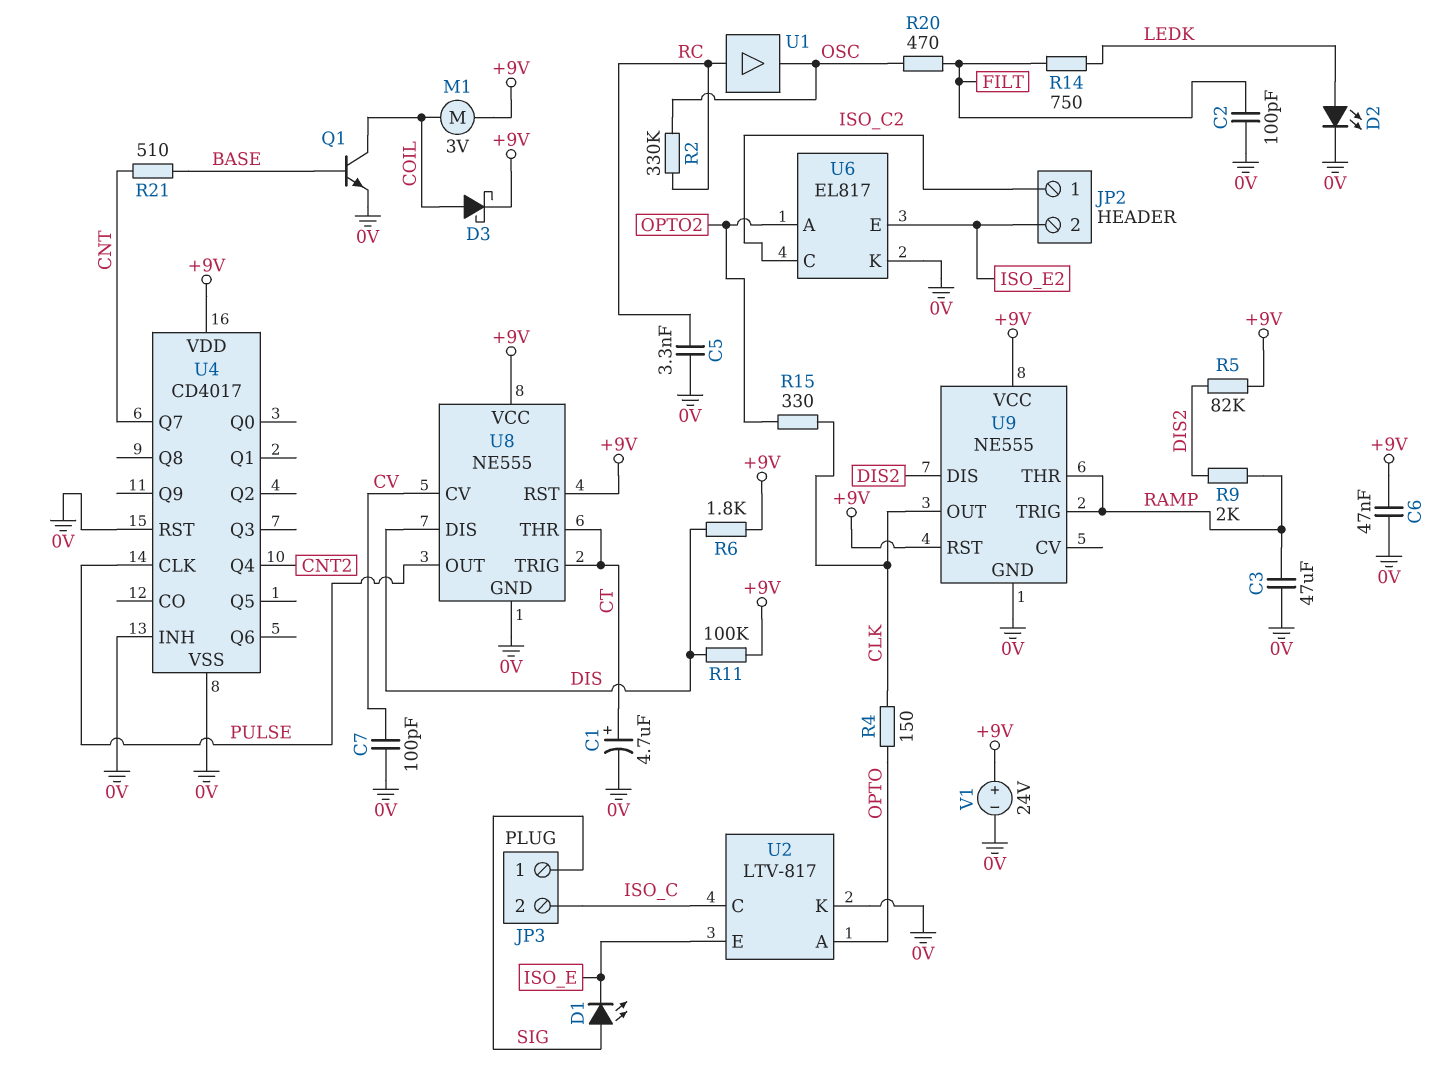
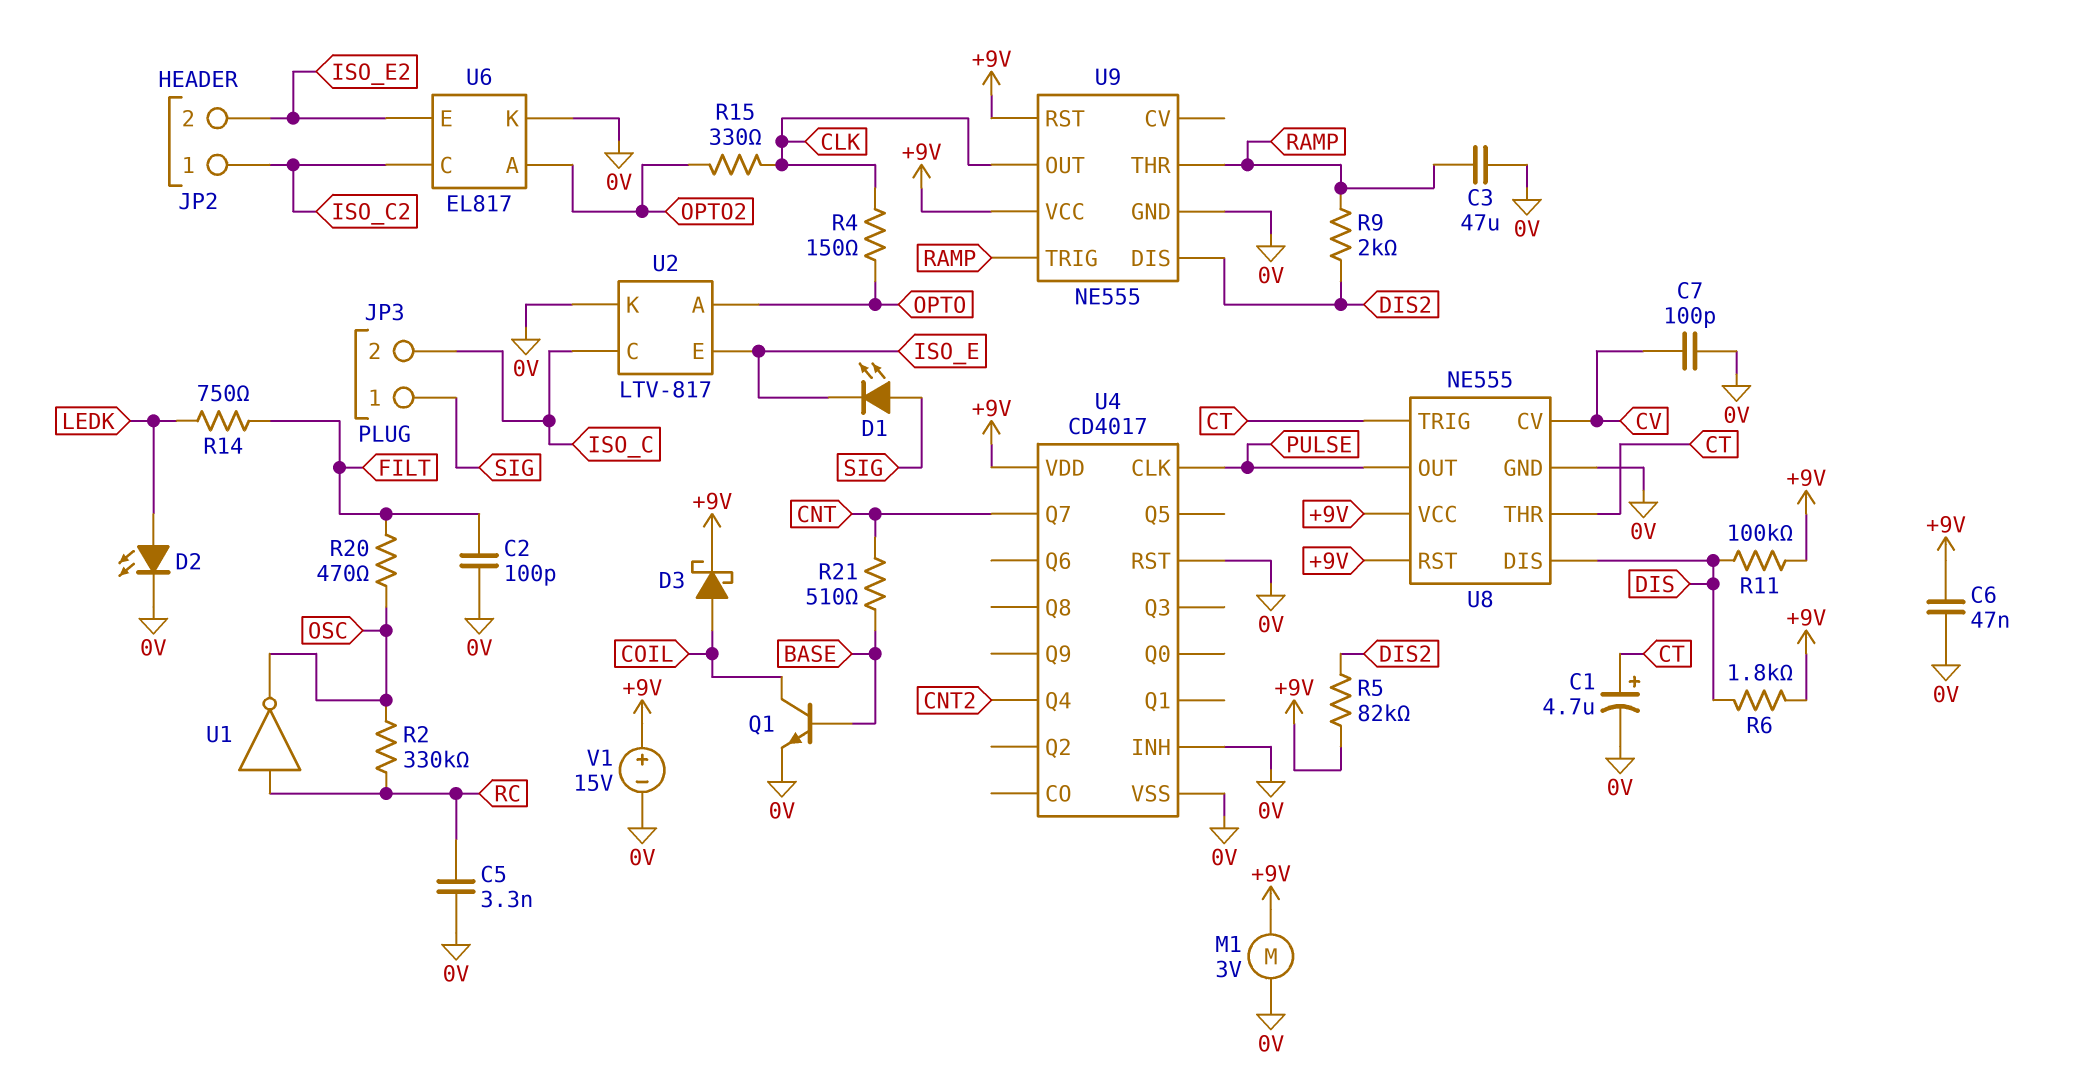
M1: motor 3V (+9V, COIL) -> motor 3V (+9V, 0V)
U1: buffer (in RC, out OSC) -> NOT (in RC, out OSC)
V1: 24V (plus +9V, minus 0V) -> 15V (plus +9V, minus 0V)

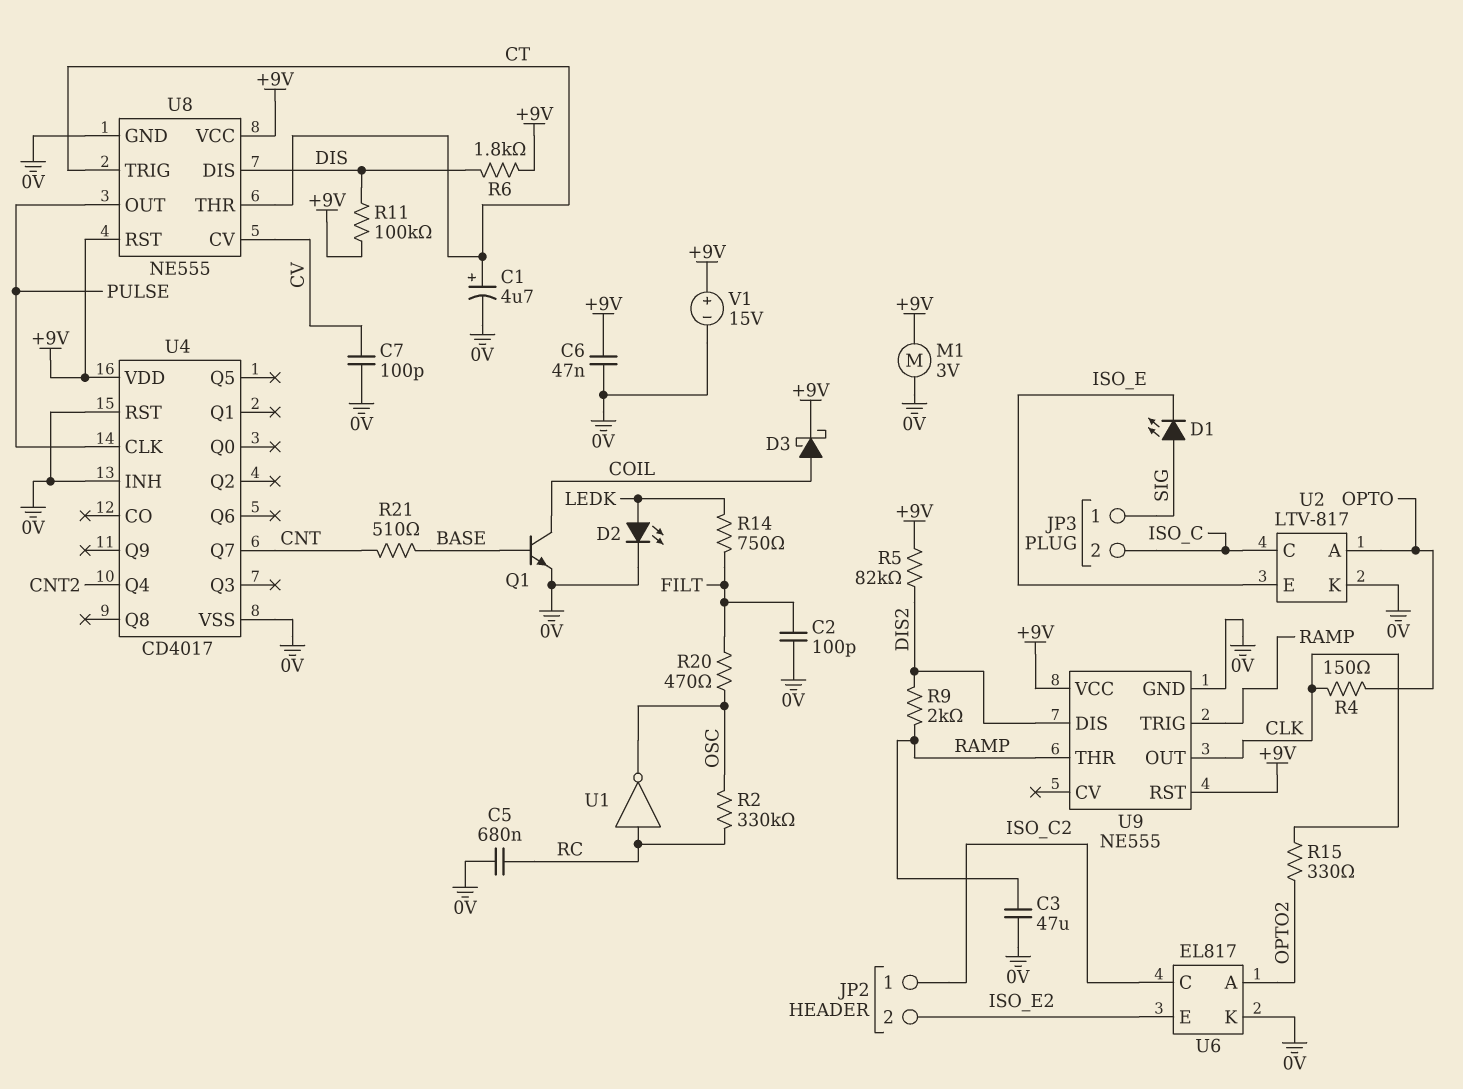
C5: 3.3nF (0V, RC) -> 680nF (0V, RC)

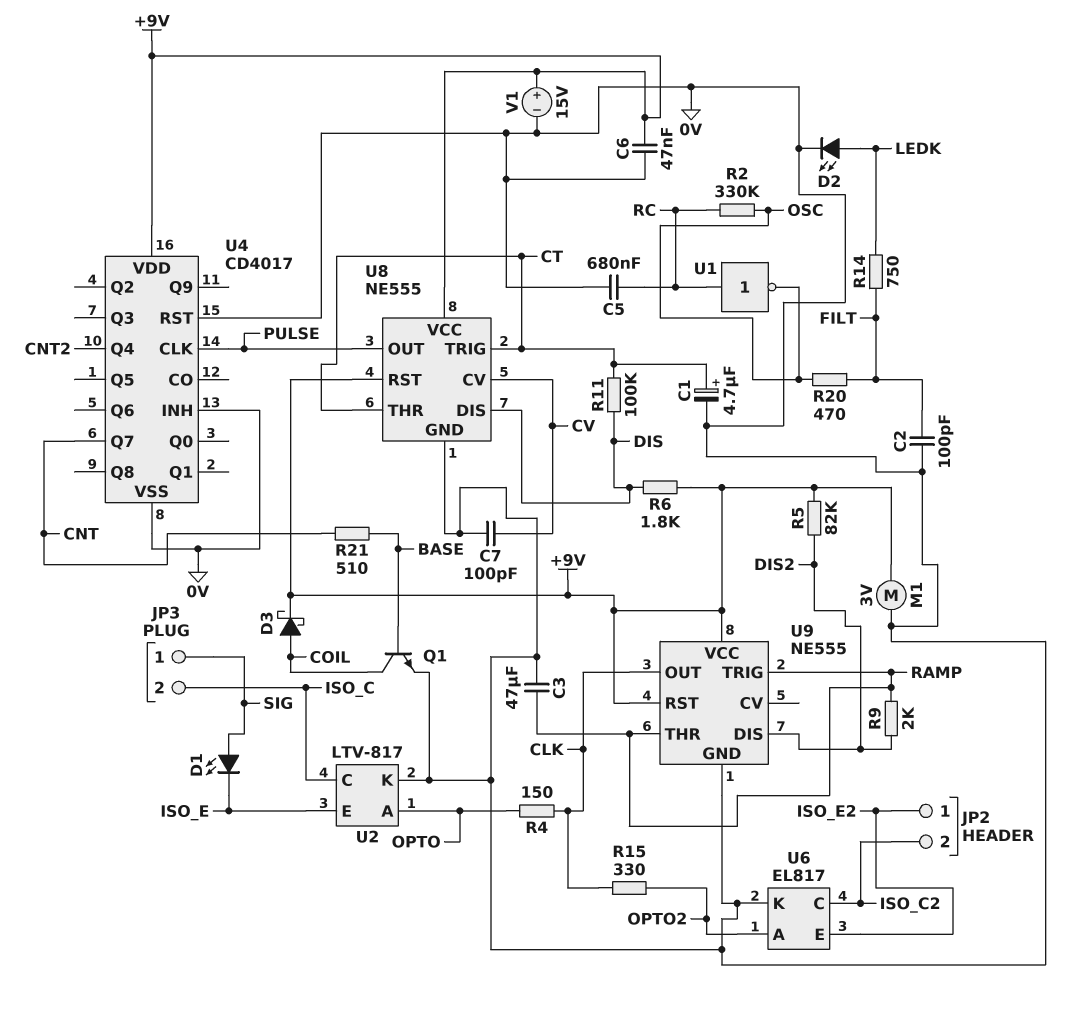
JP2 pin 1: ISO_C2 -> ISO_E2
JP2 pin 2: ISO_E2 -> ISO_C2
R11: 100k (+9V, DIS) -> 100k (CT, DIS)

